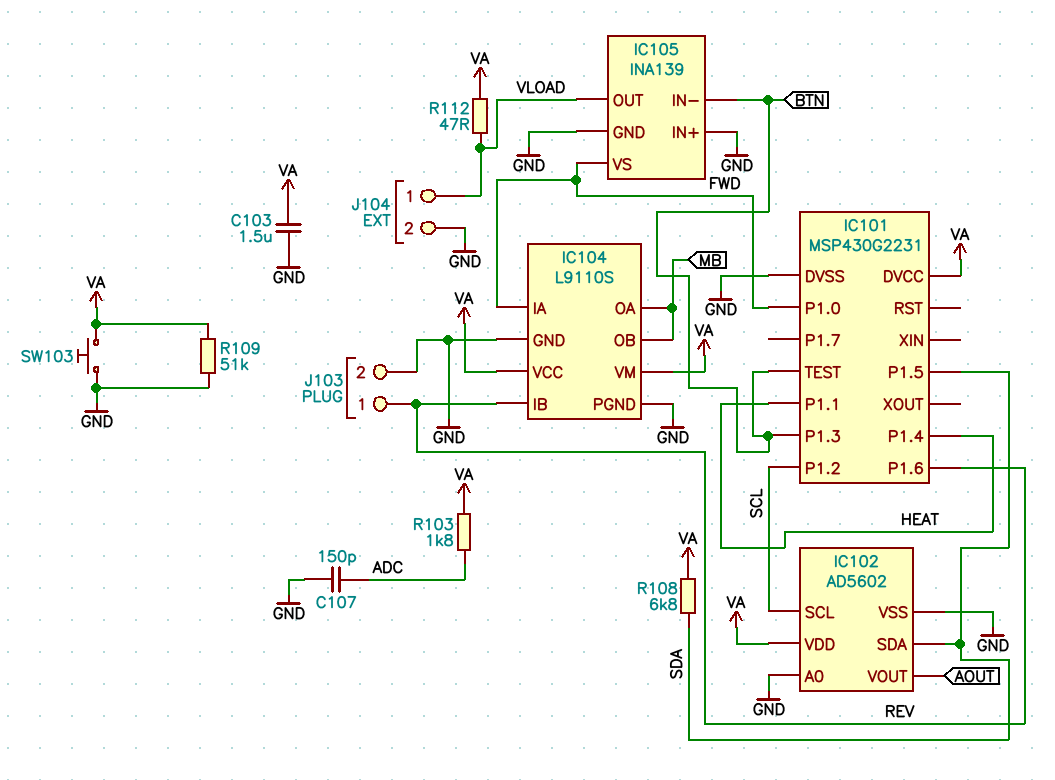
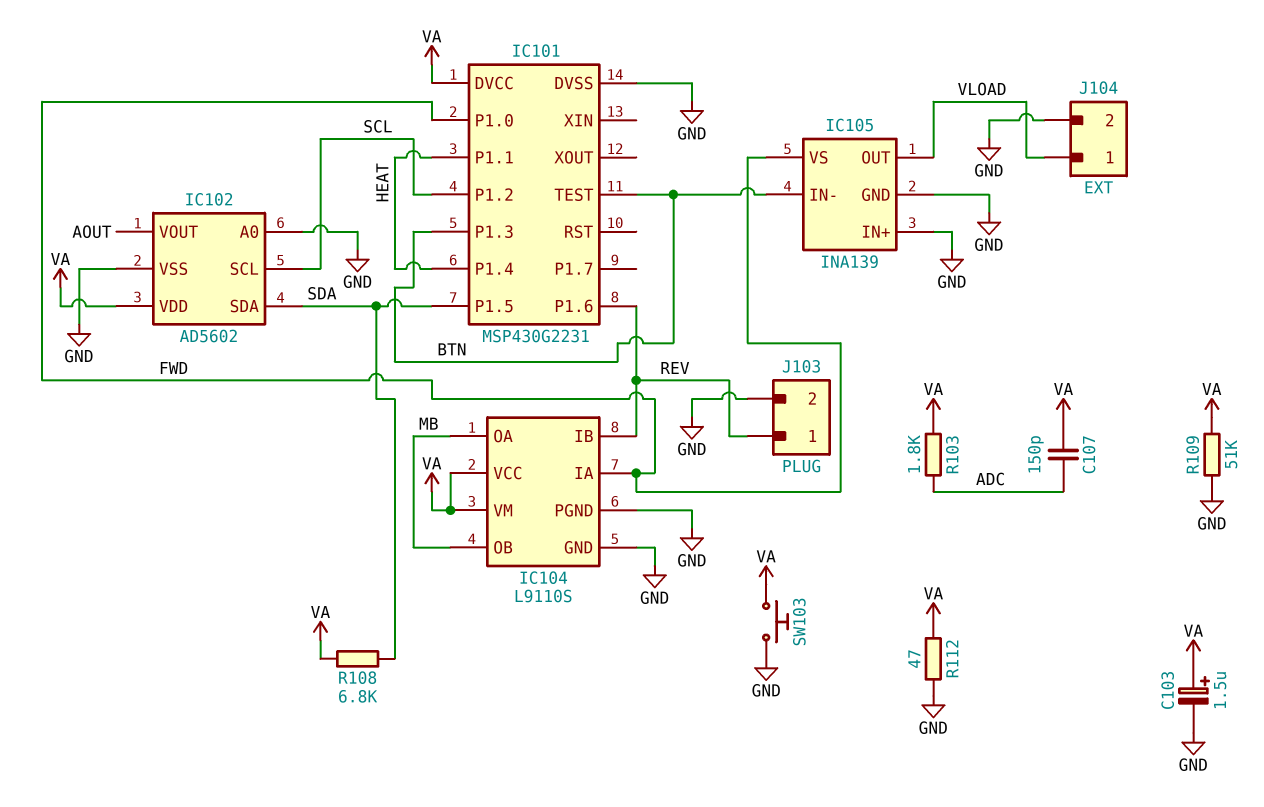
C103: 1.5uF (GND, VA) -> 1.5uF (plus VA, minus GND)
C107: 150pF (ADC, GND) -> 150pF (ADC, VA)
R112: 47 (VA, VLOAD) -> 47 (GND, VA)

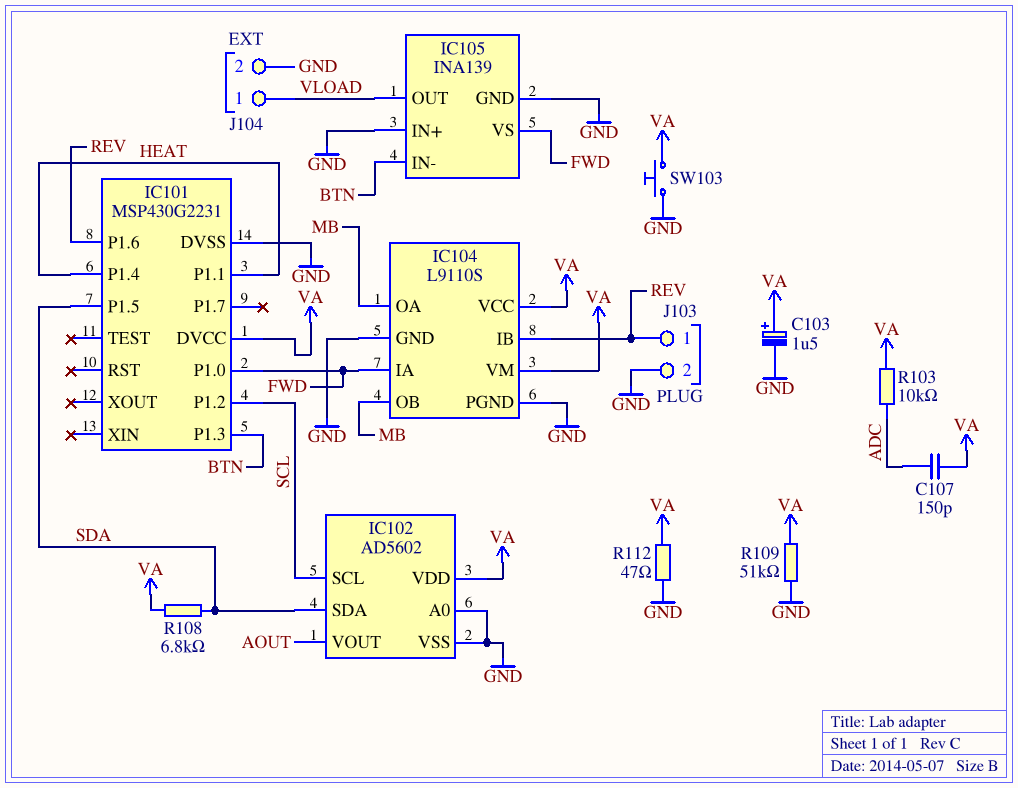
IC101 pin TEST: BTN -> none
R103: 1.8k (ADC, VA) -> 10k (ADC, VA)

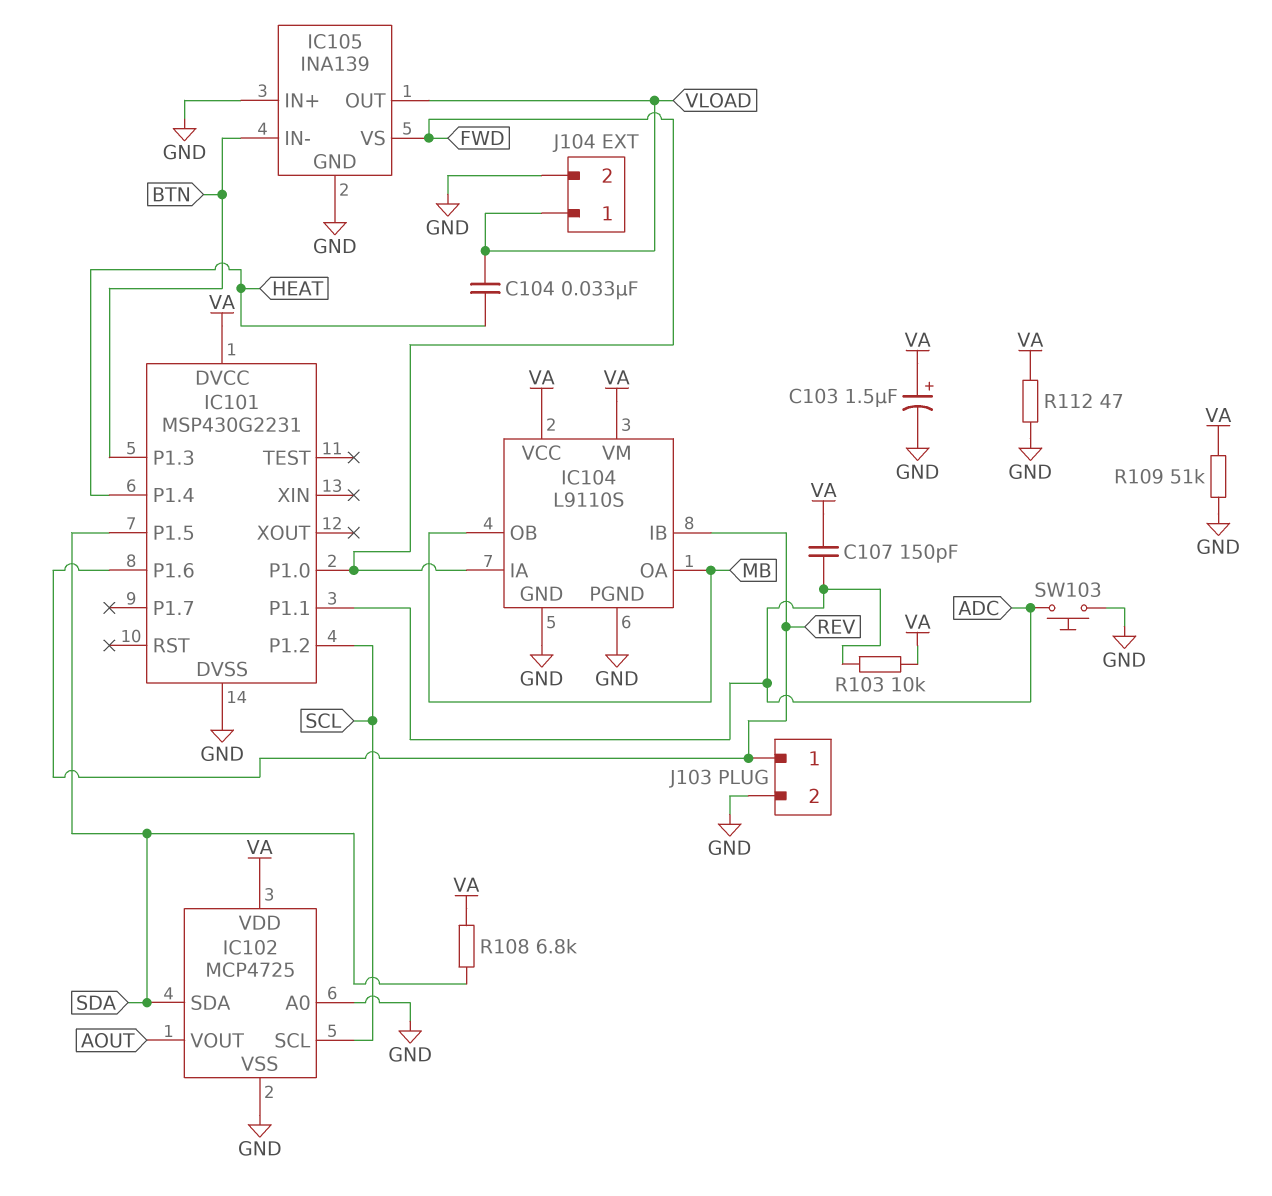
C104: none -> 33nF (HEAT, VLOAD)
IC101 pin P1.1: HEAT -> ADC
IC102: AD5602 -> MCP4725
SW103: button (GND, VA) -> button (ADC, GND)

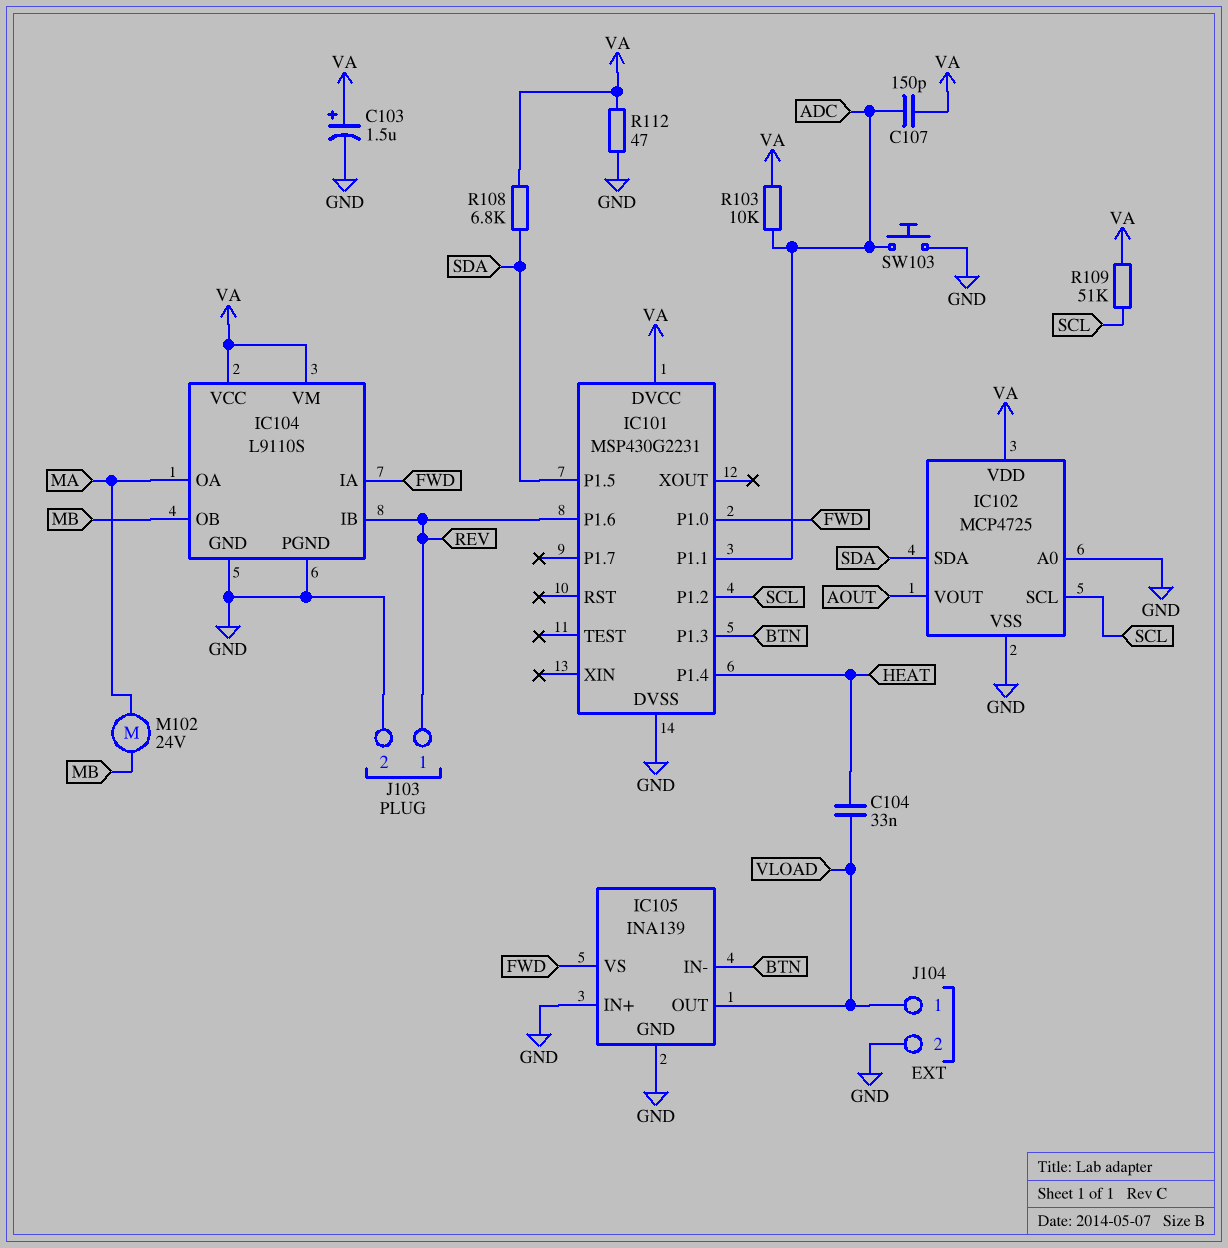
IC104 pin OA: MB -> MA
M102: none -> motor 24V (MA, MB)
R109: 51k (GND, VA) -> 51k (SCL, VA)

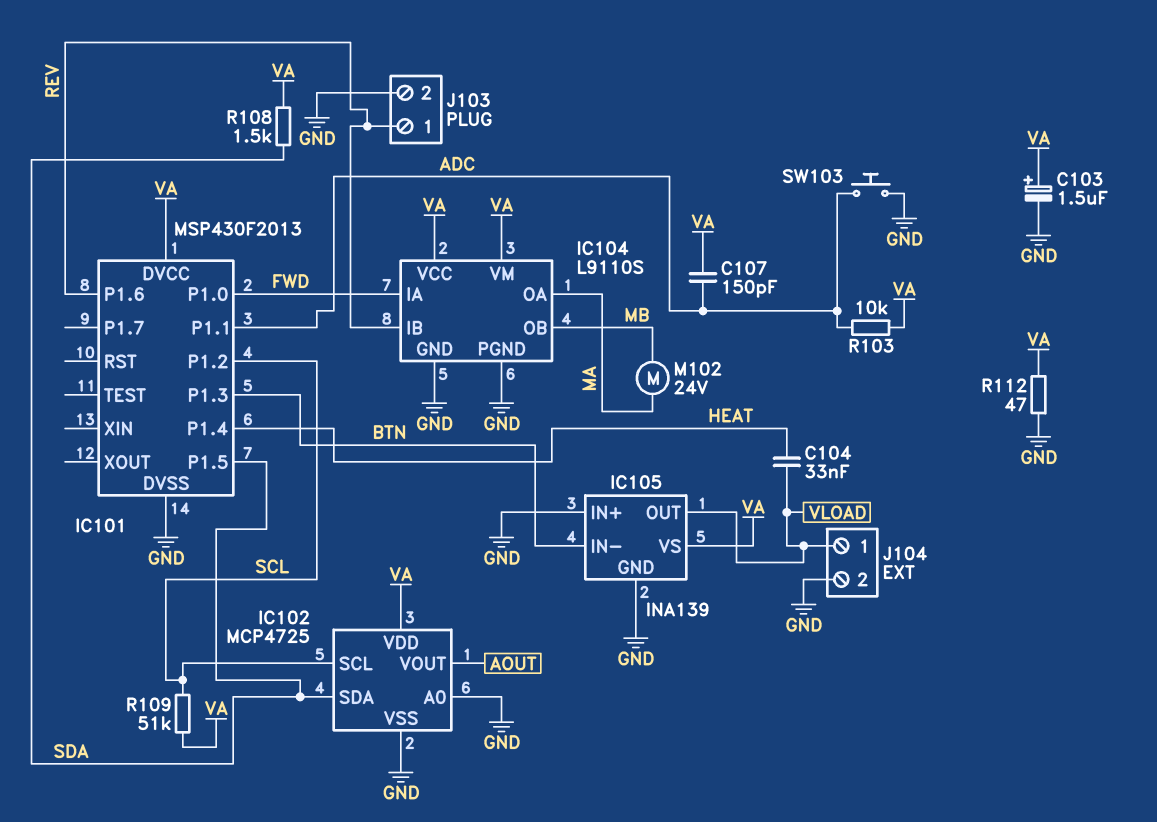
IC101: MSP430G2231 -> MSP430F2013
IC105 pin VS: FWD -> VA
R108: 6.8k (SDA, VA) -> 1.5k (SDA, VA)

